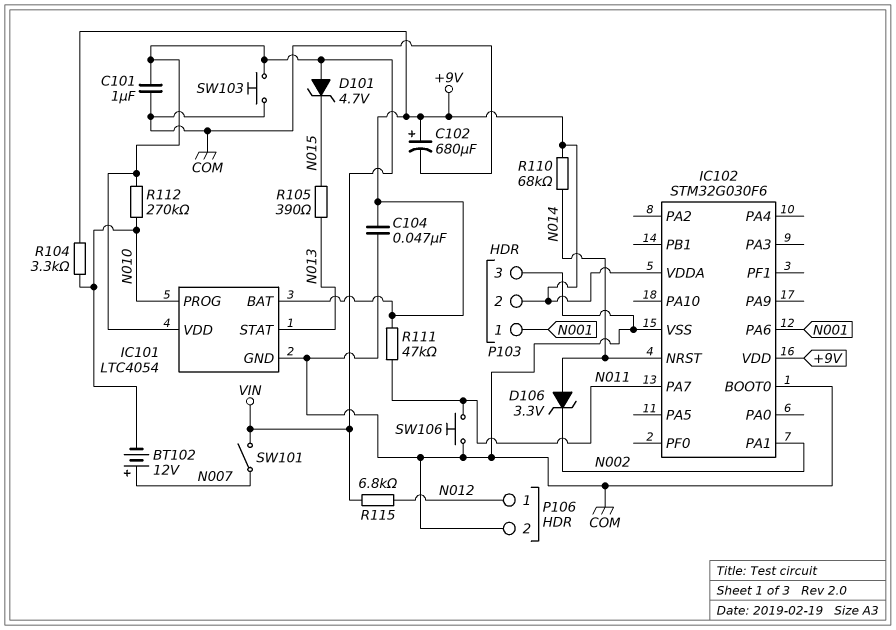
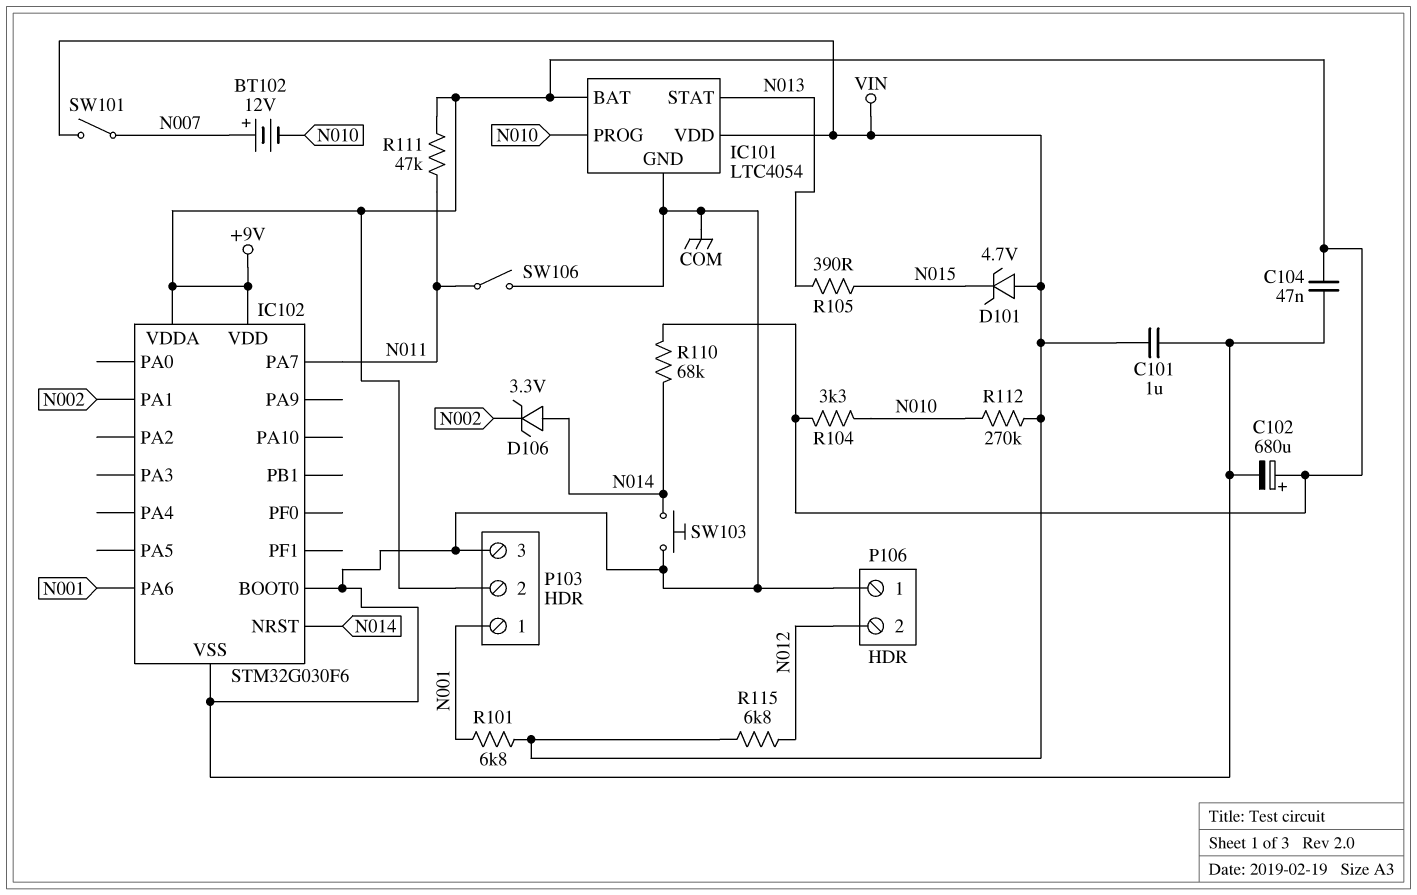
P106 pin 1: N012 -> COM
P106 pin 2: COM -> N012
R101: none -> 6.8k (N001, VIN)
SW103: button (COM, VIN) -> button (COM, N014)
SW106: button (COM, N011) -> switch (COM, N011)

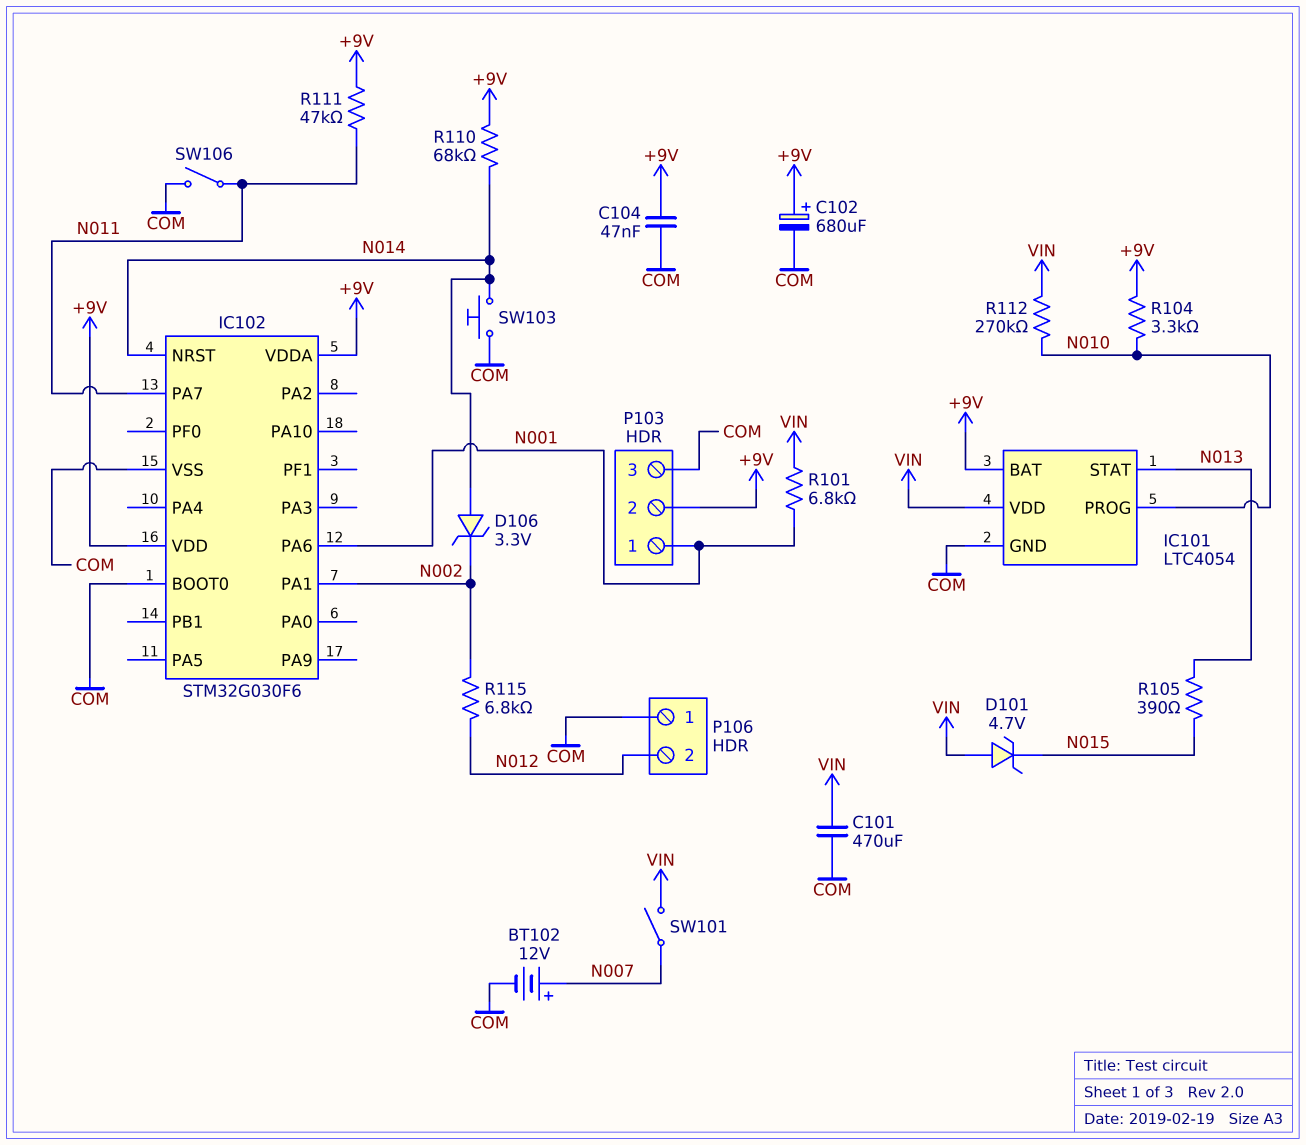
BT102: 12V (plus N007, minus N010) -> 12V (plus N007, minus COM)
C101: 1uF (COM, VIN) -> 470uF (COM, VIN)
R115: 6.8k (N012, VIN) -> 6.8k (N002, N012)

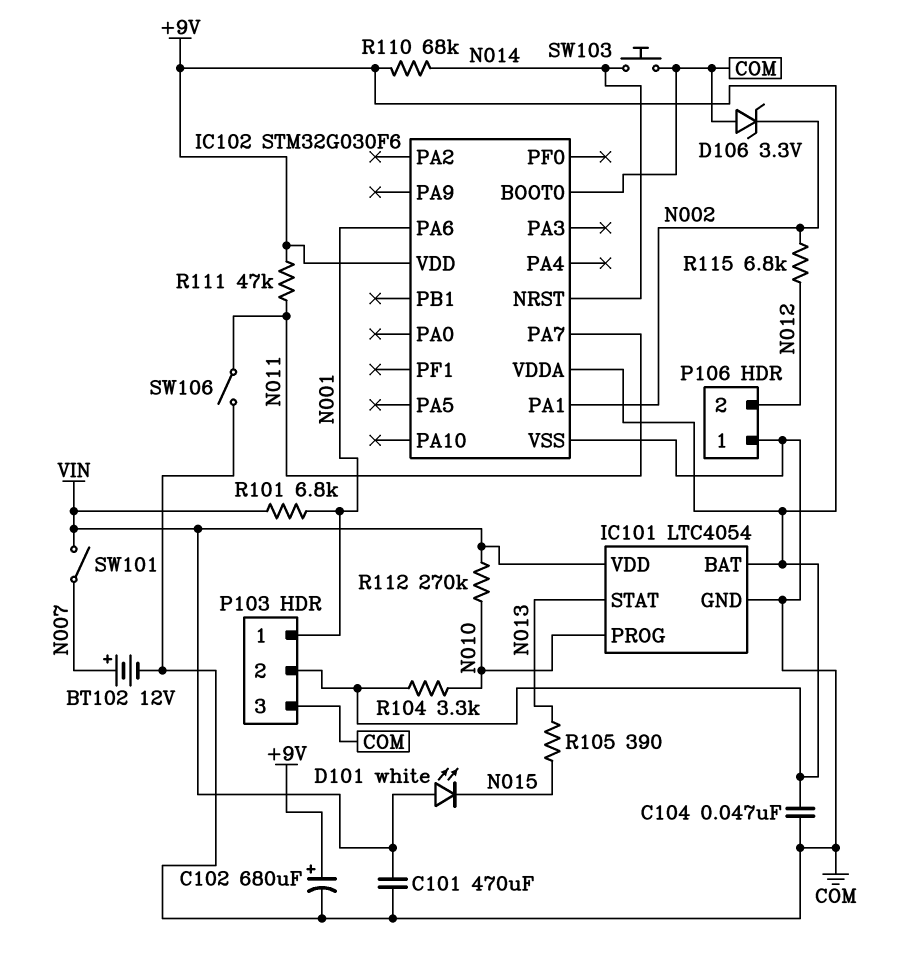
D101: zener 4.7V (A VIN, K N015) -> LED white (A VIN, K N015)
D106: zener 3.3V (A N014, K N002) -> zener 3.3V (A COM, K N002)

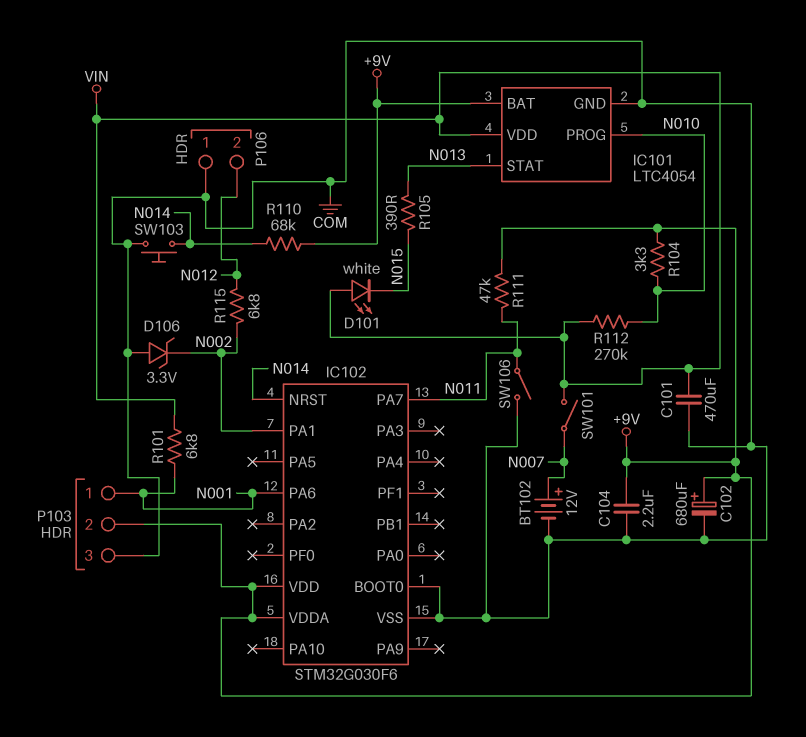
C104: 47nF (+9V, COM) -> 2.2uF (+9V, COM)

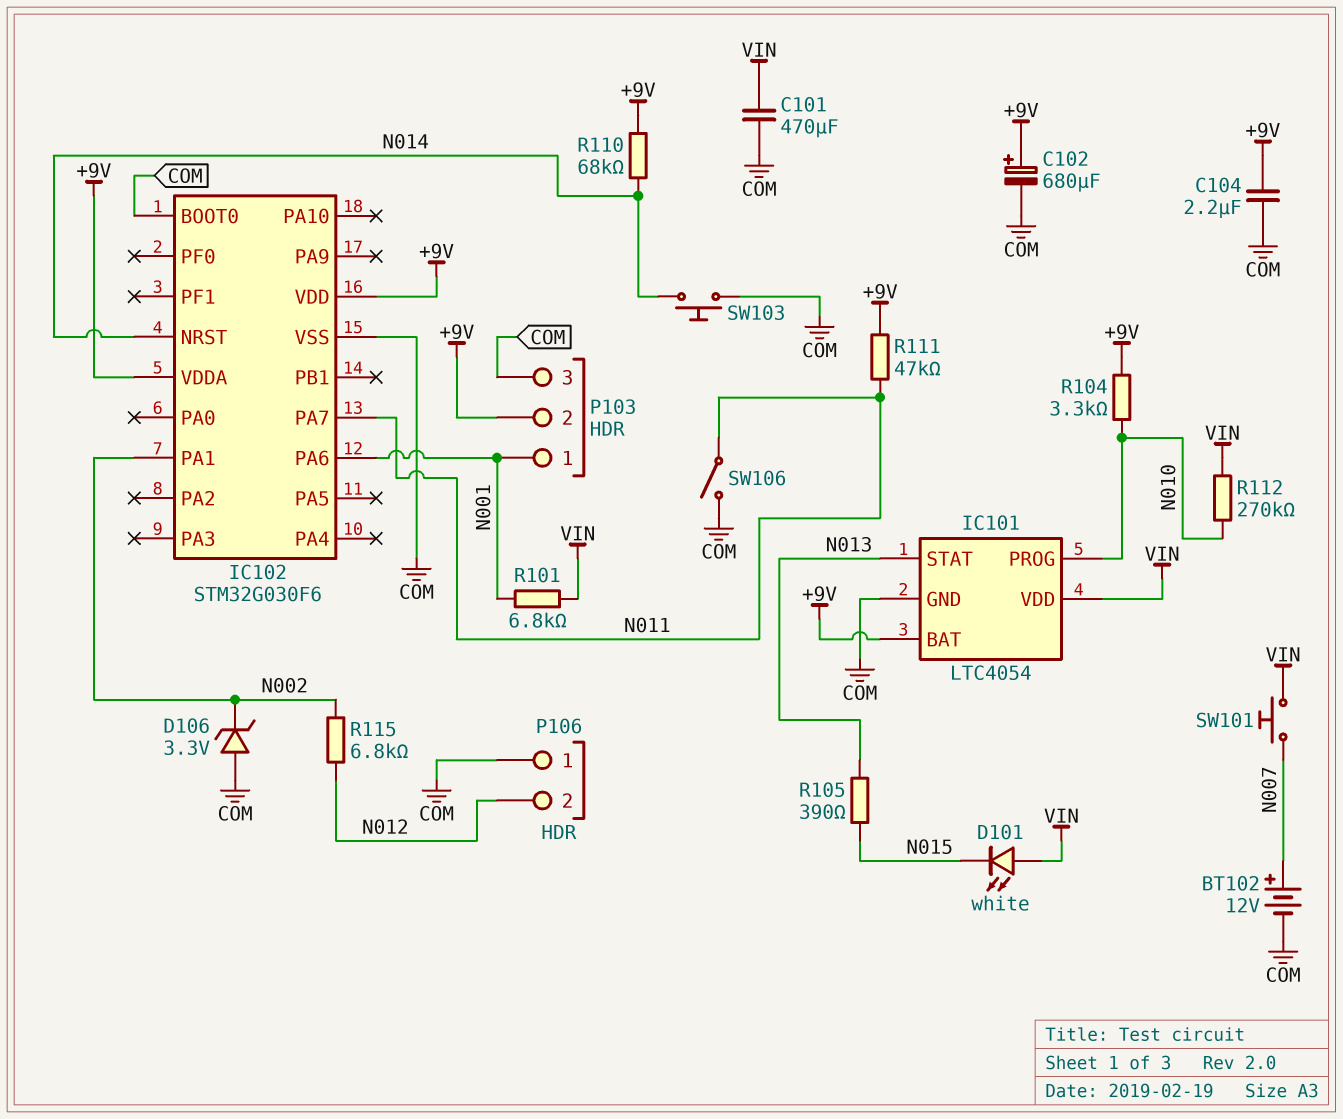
SW101: switch (N007, VIN) -> button (N007, VIN)

